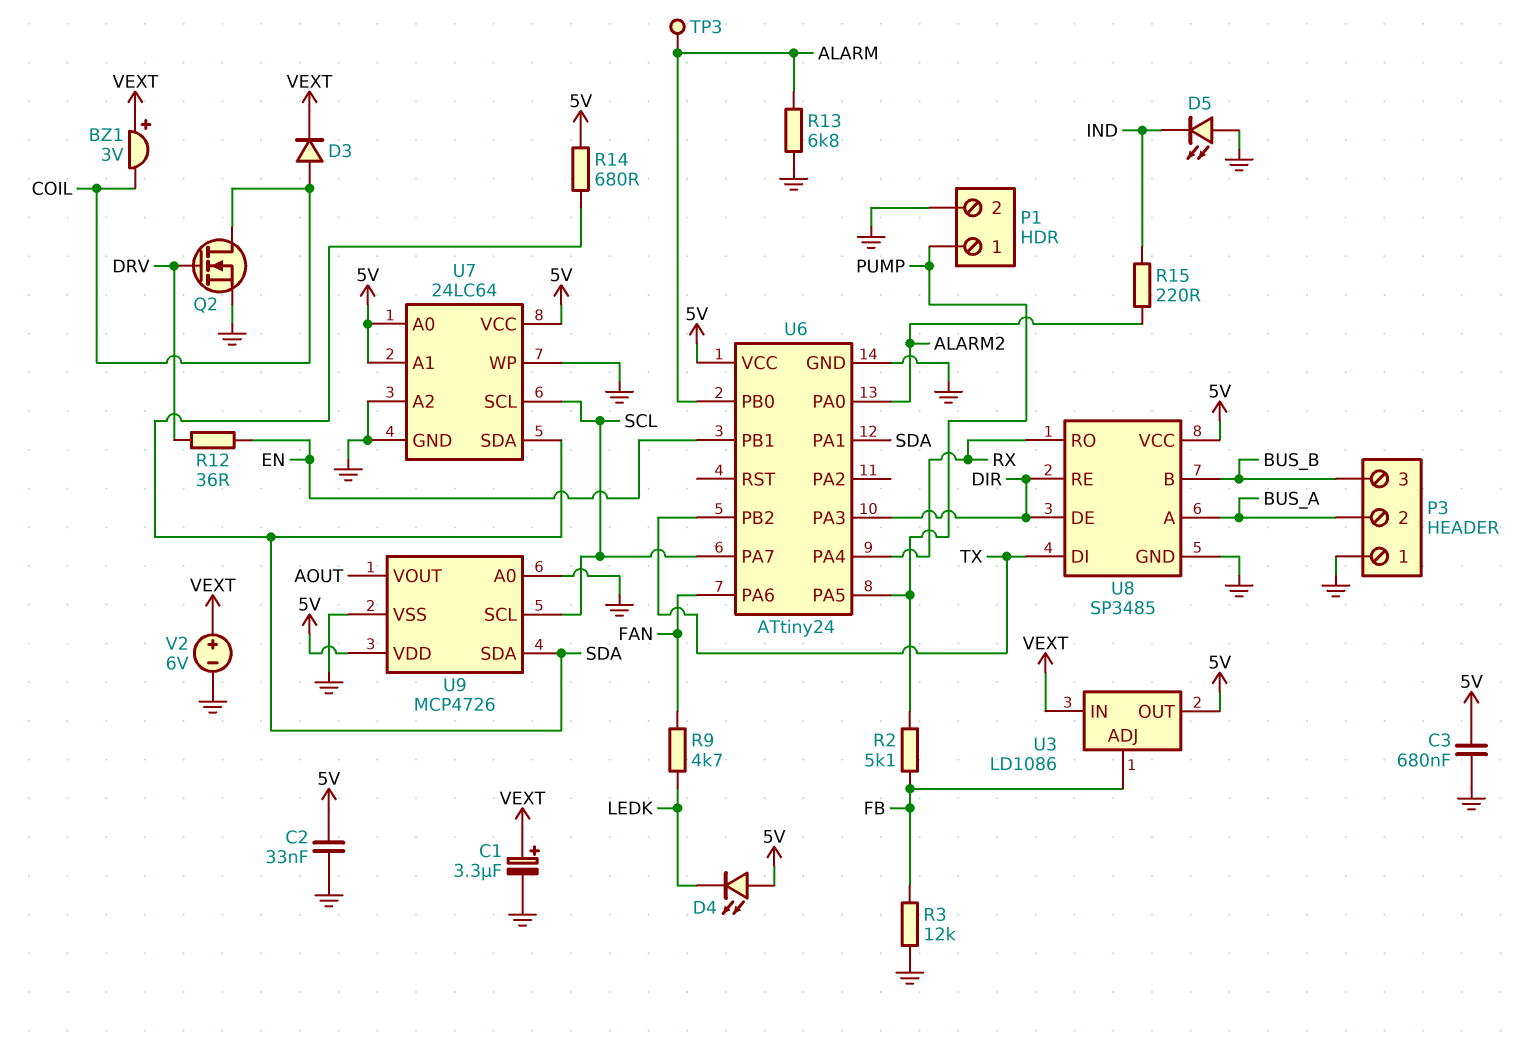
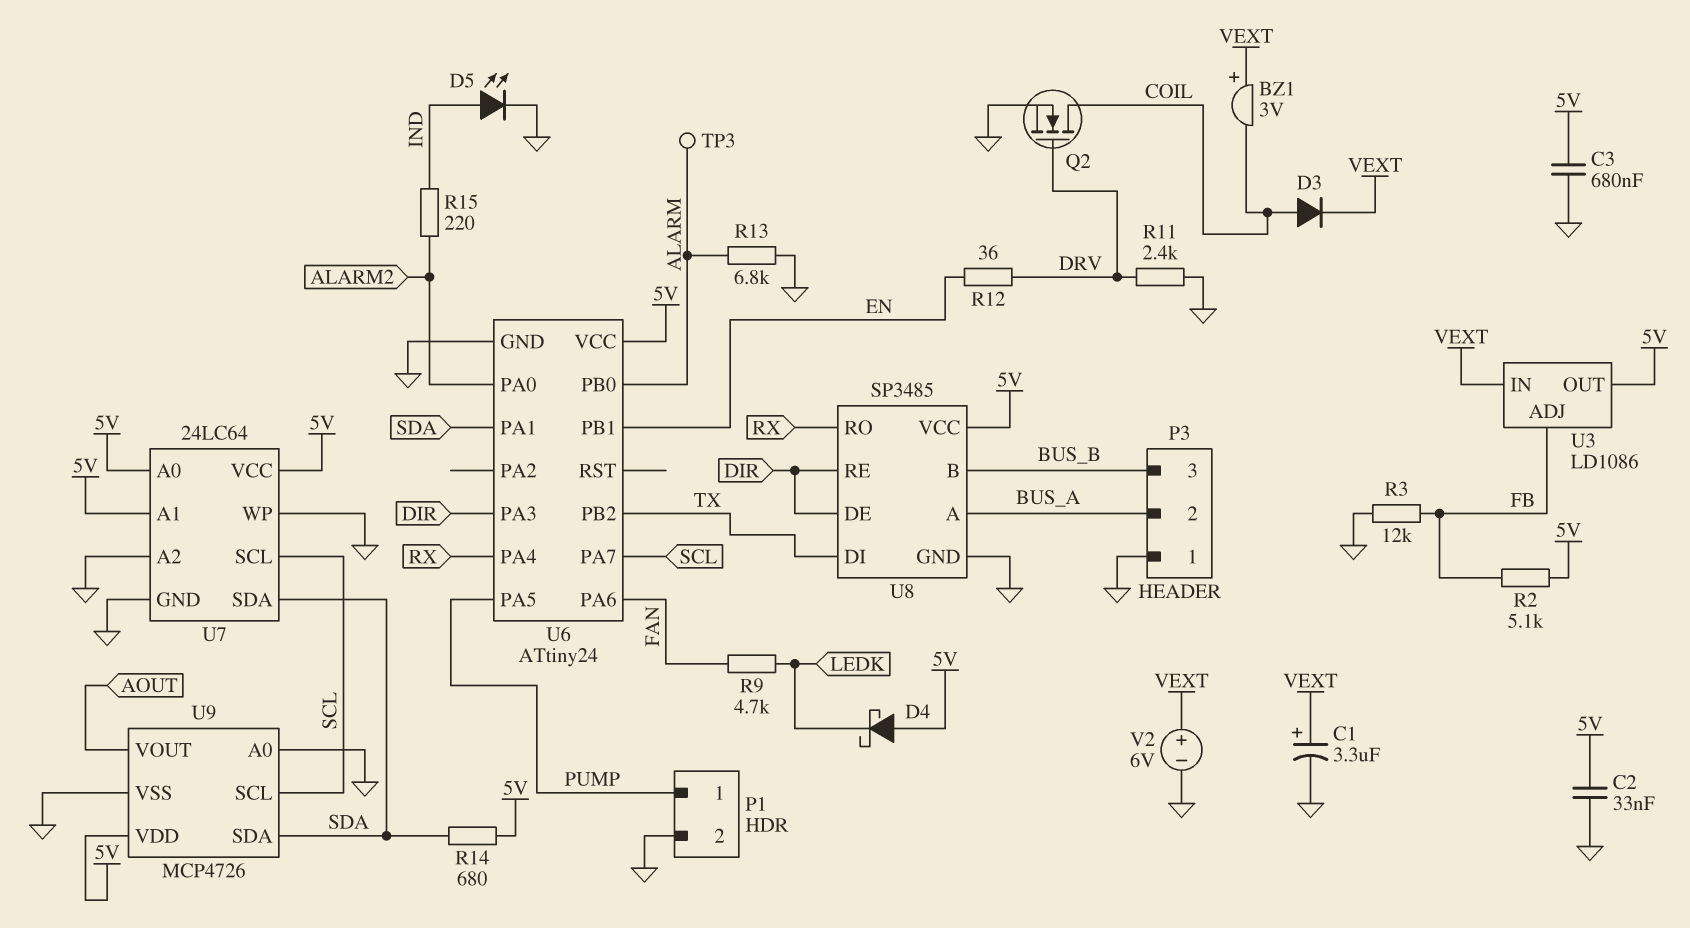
D4: LED (A 5V, K LEDK) -> schottky (A 5V, K LEDK)
D5: LED (A GND, K IND) -> LED (A IND, K GND)
R2: 5.1k (FB, PUMP) -> 5.1k (5V, FB)
R11: none -> 2.4k (DRV, GND)

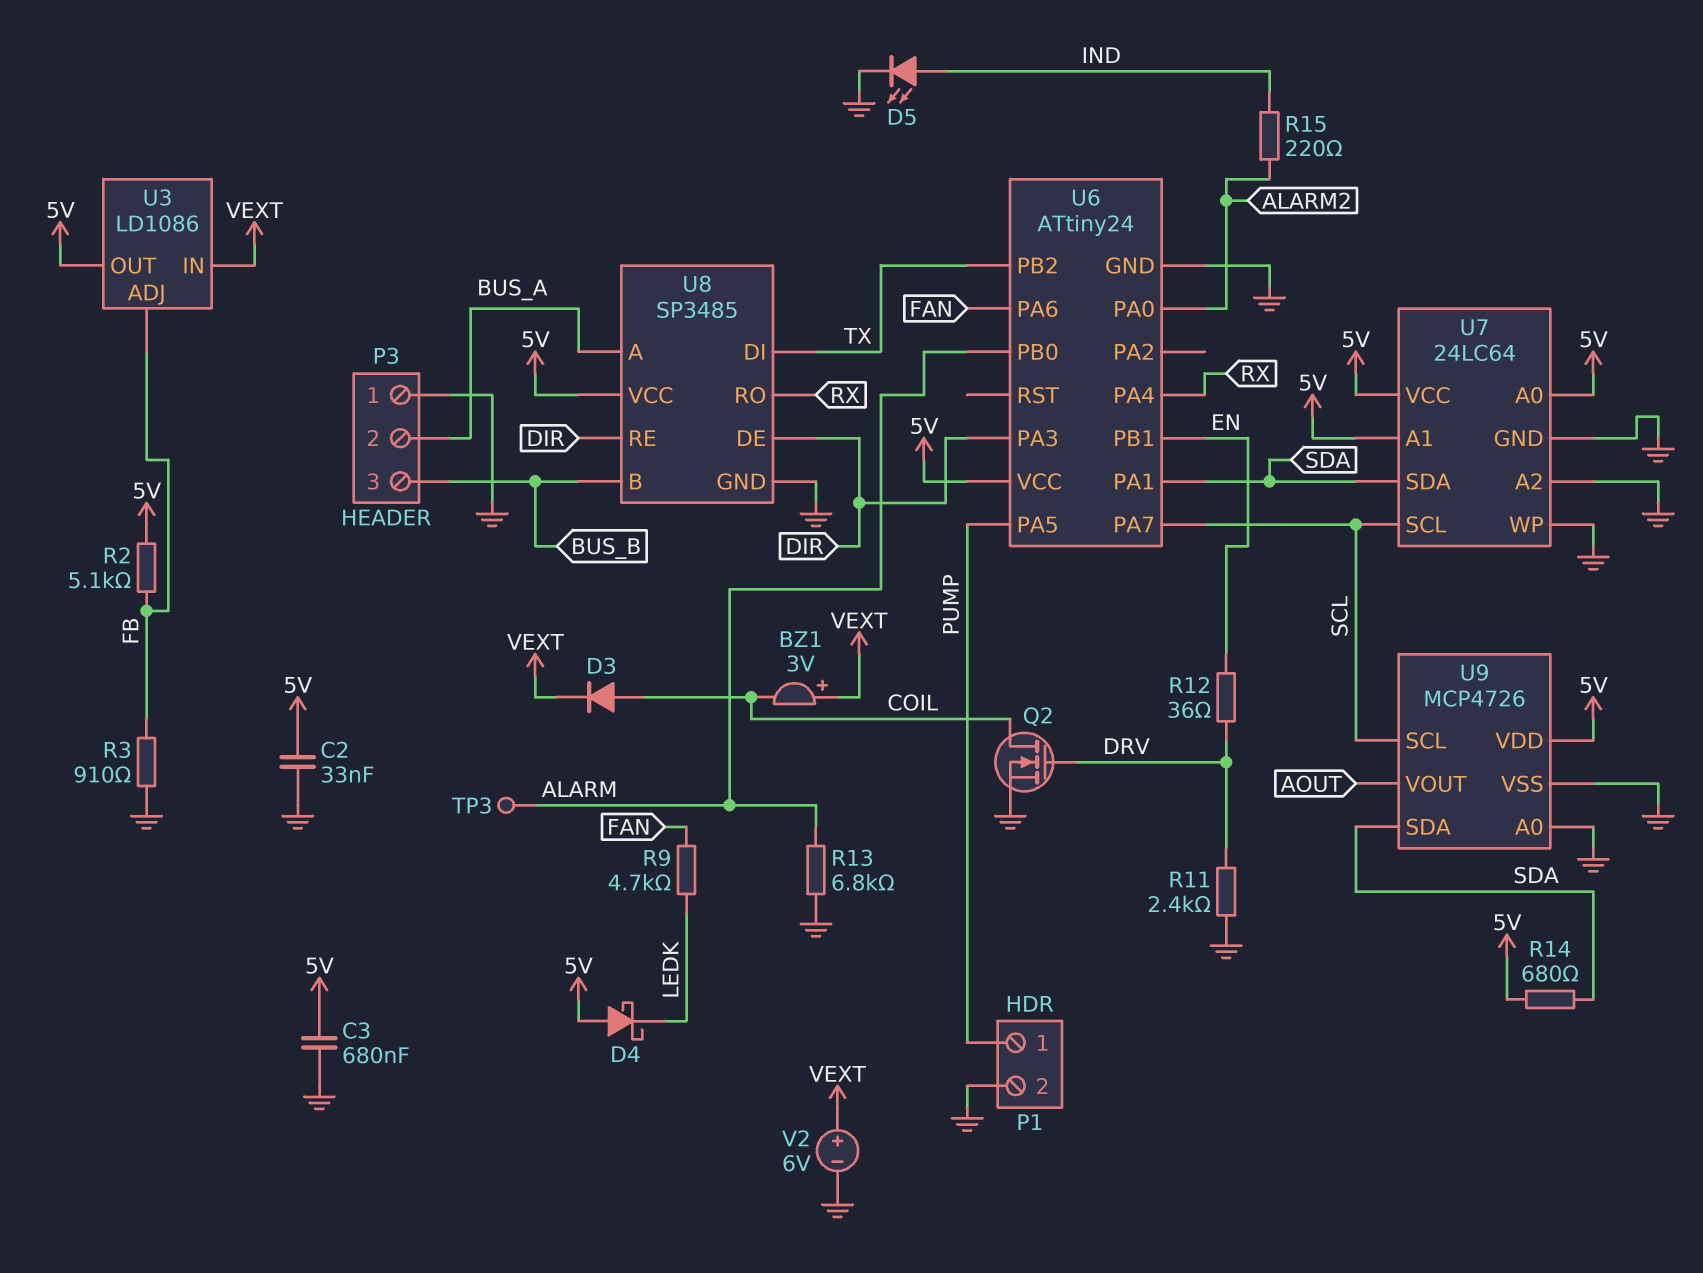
C1: 3.3uF (plus VEXT, minus GND) -> none
R3: 12k (FB, GND) -> 910 (FB, GND)

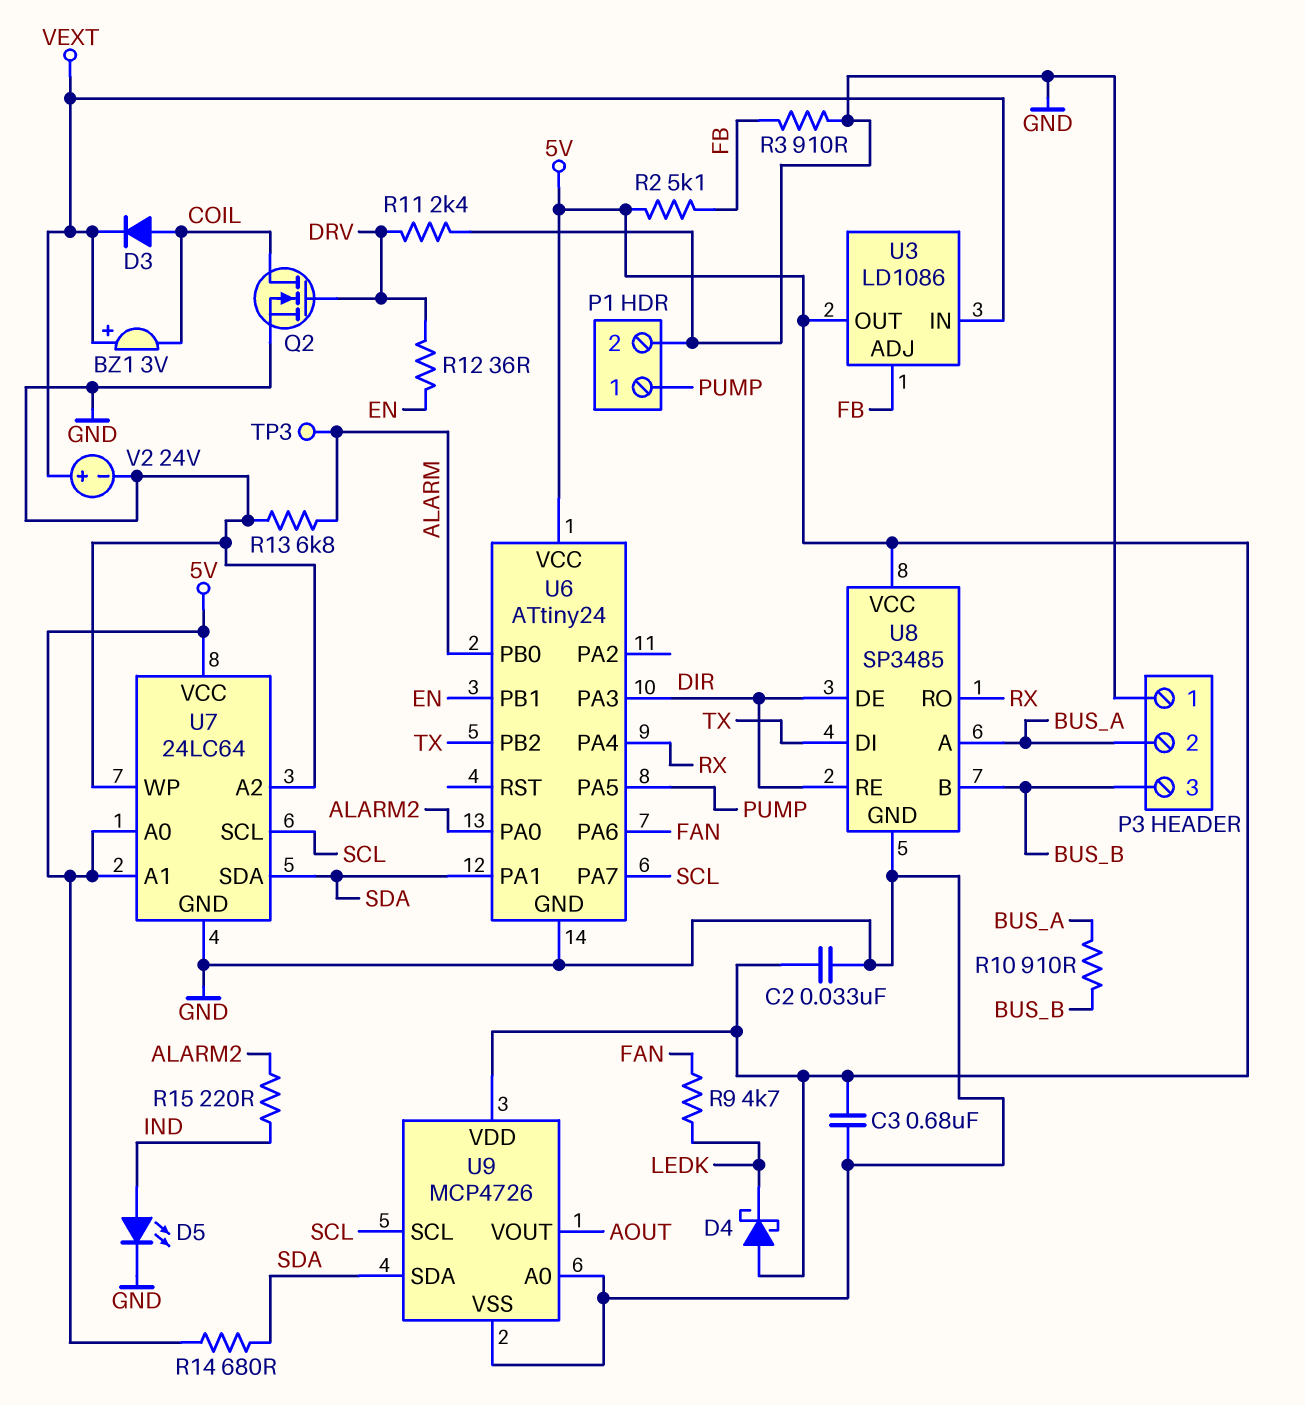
R10: none -> 910 (BUS_A, BUS_B)
V2: 6V (plus VEXT, minus GND) -> 24V (plus VEXT, minus GND)

